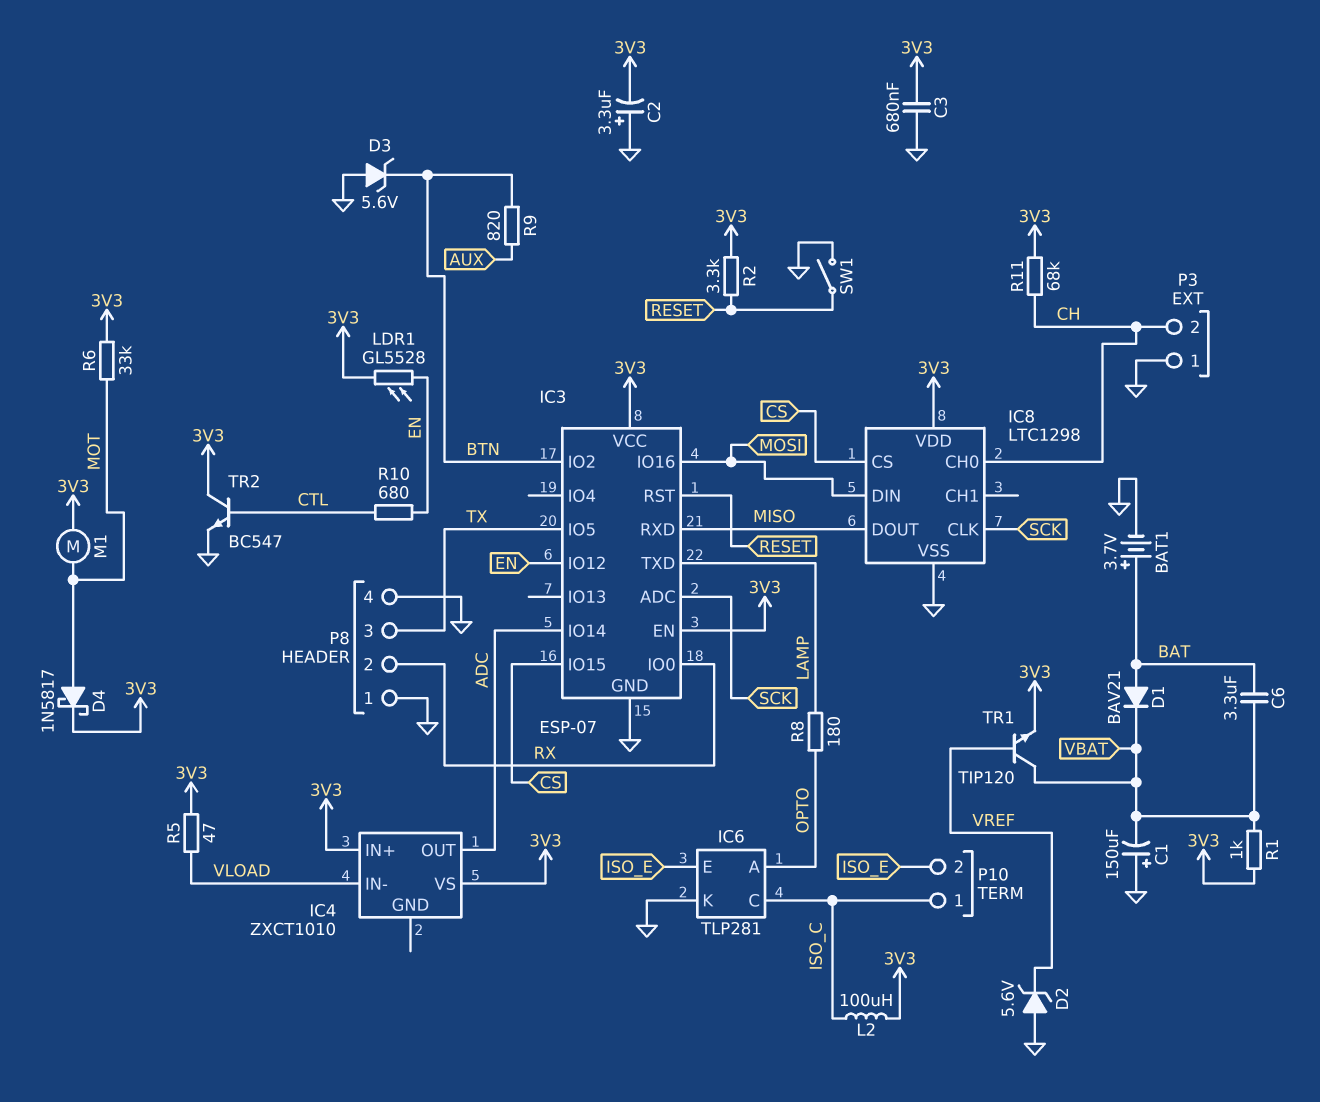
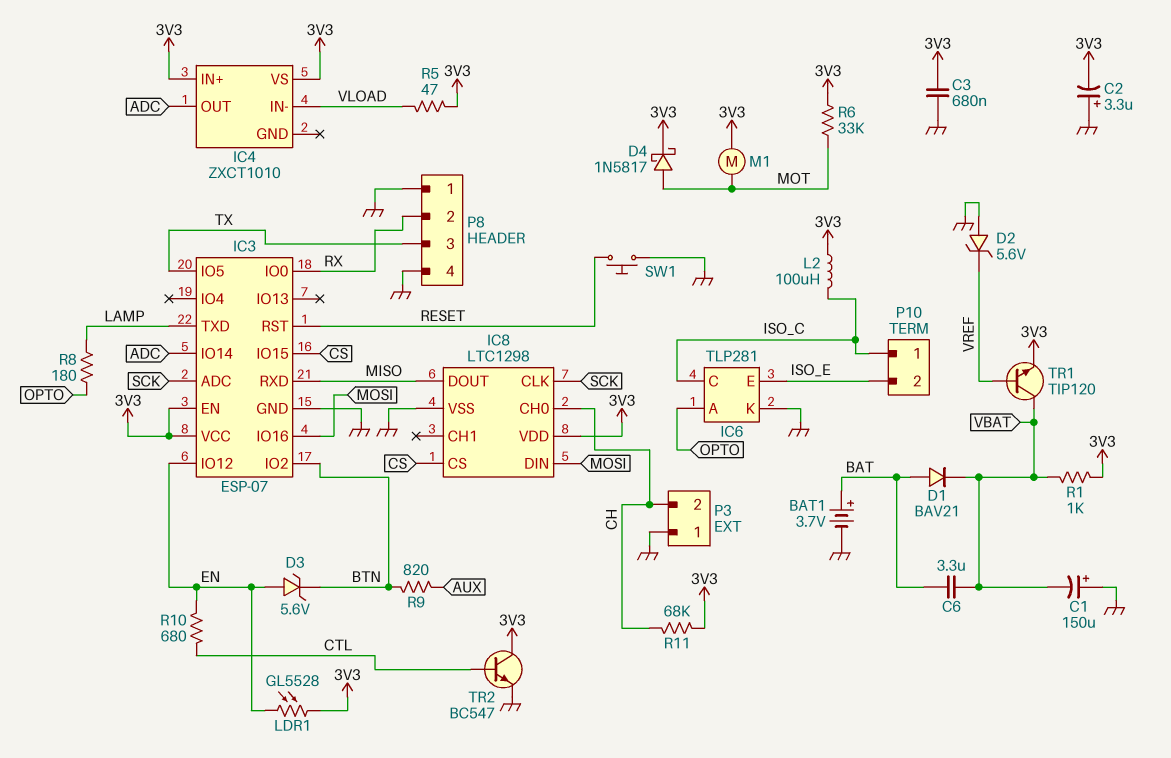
D3: zener 5.6V (A GND, K BTN) -> zener 5.6V (A EN, K BTN)
R2: 3.3k (3V3, RESET) -> none
SW1: switch (GND, RESET) -> button (GND, RESET)

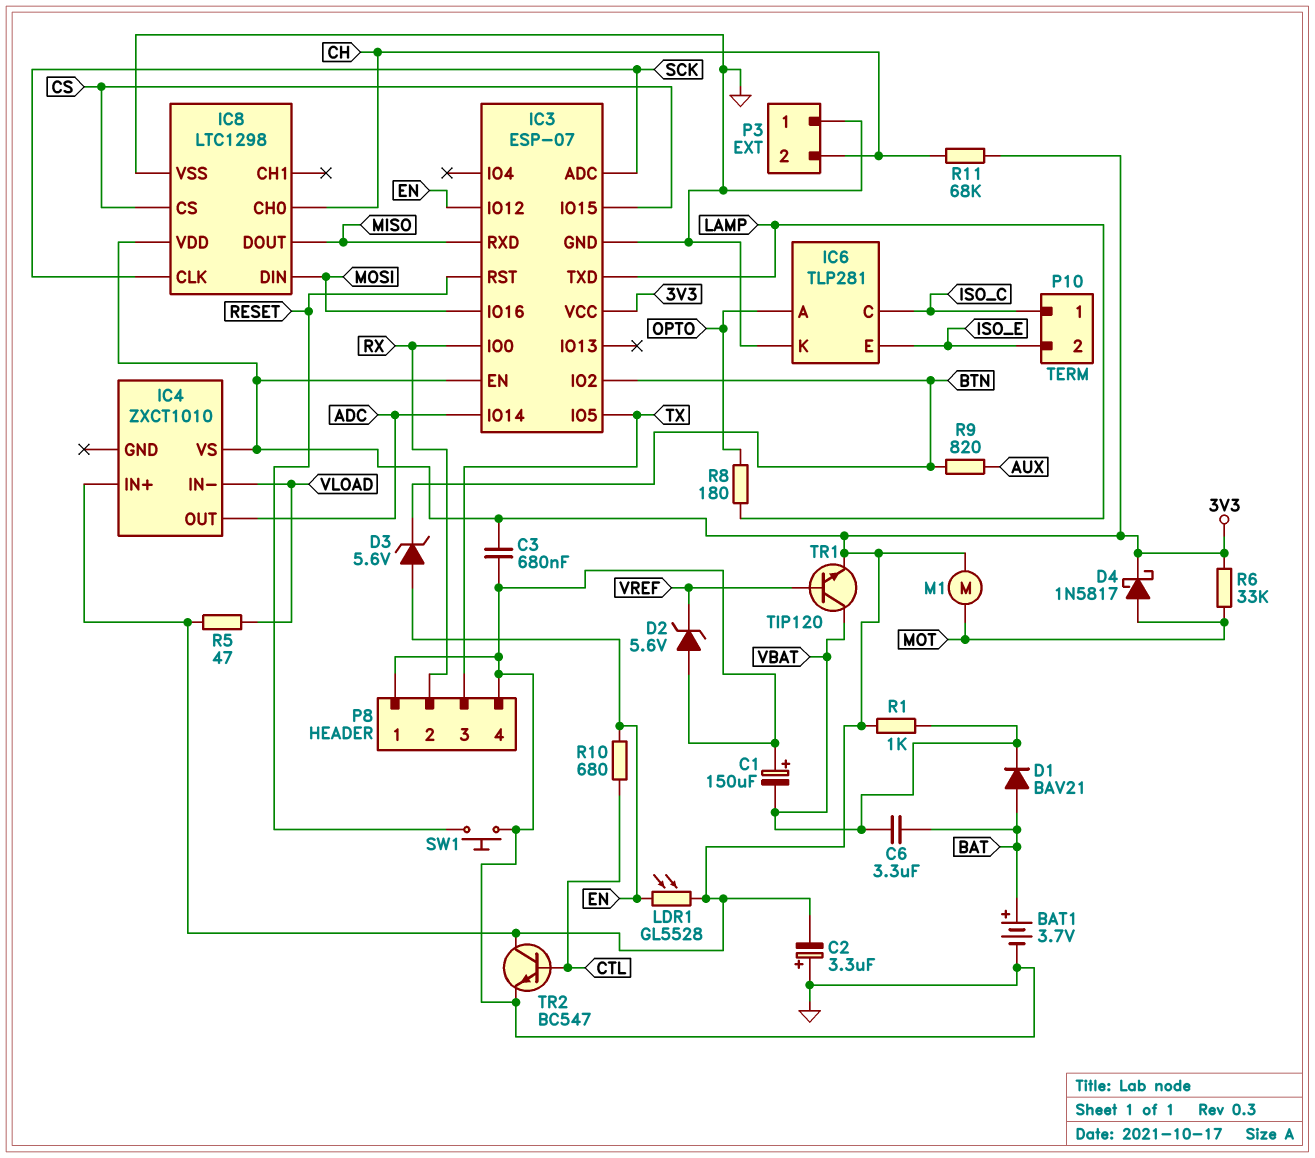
L2: 100uH (3V3, ISO_C) -> none

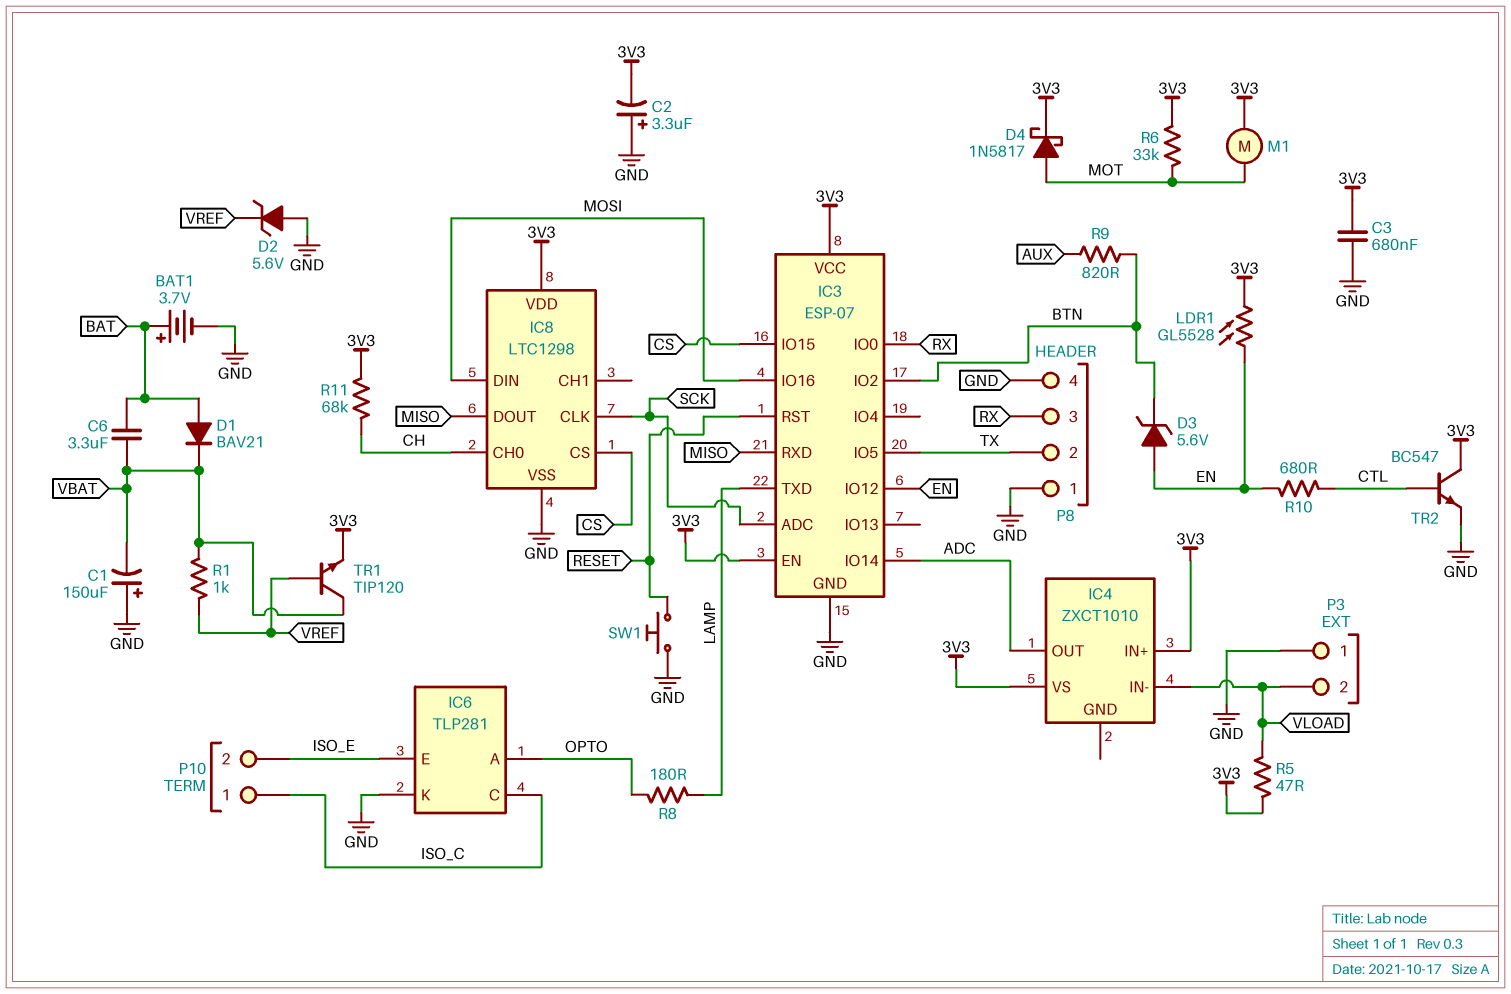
P3 pin 2: CH -> VLOAD
P8 pin 2: RX -> TX
P8 pin 3: TX -> RX
R1: 1k (3V3, VBAT) -> 1k (VBAT, VREF)

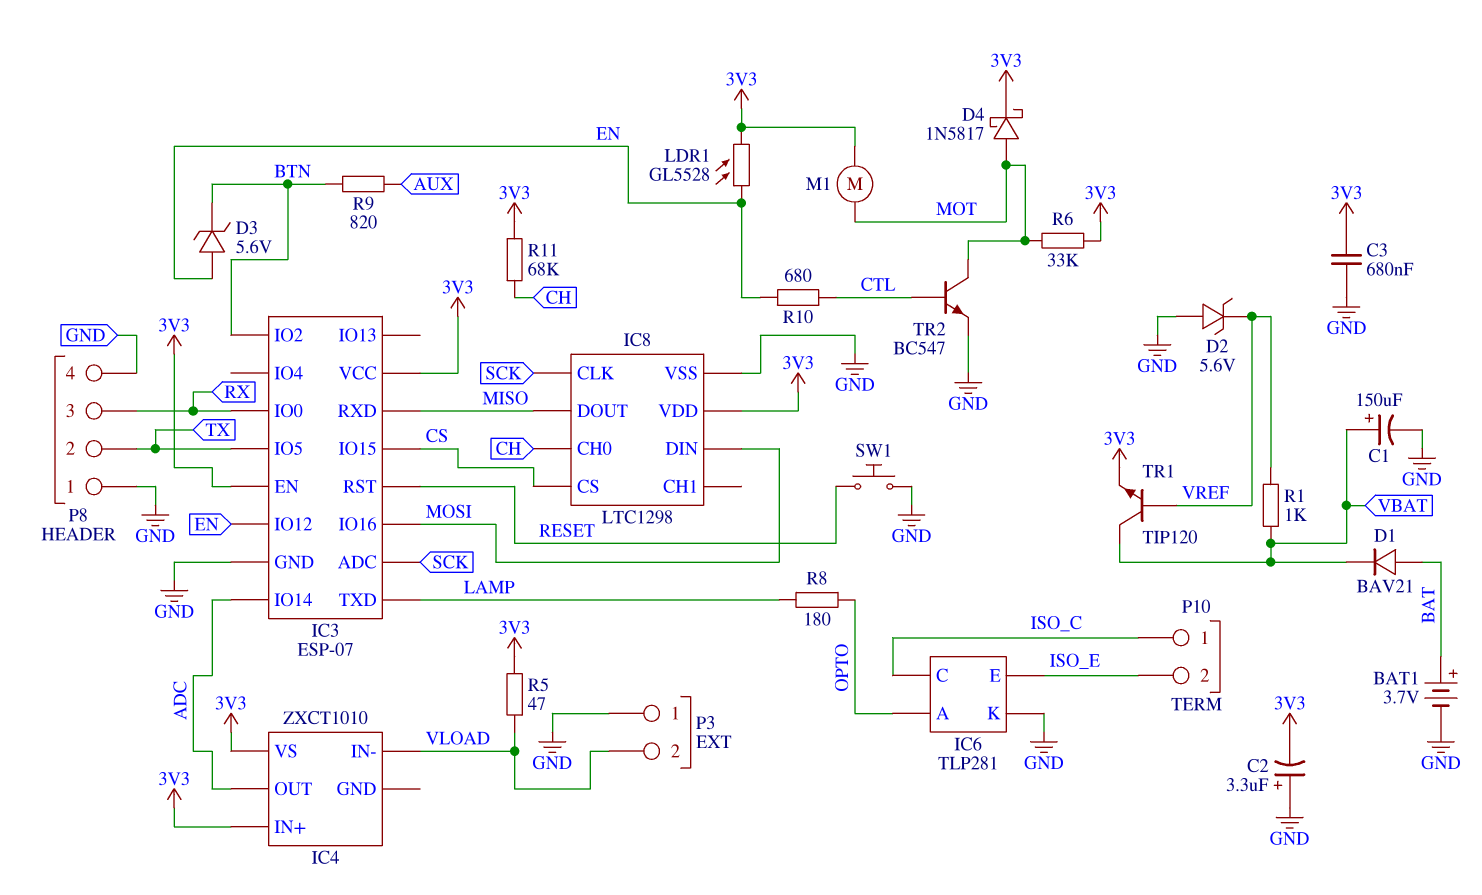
C1: 150uF (plus GND, minus VBAT) -> 150uF (plus VBAT, minus GND)
C6: 3.3uF (BAT, VBAT) -> none
TR2: NPN BC547 (B CTL, C 3V3, E GND) -> NPN BC547 (B CTL, C MOT, E GND)

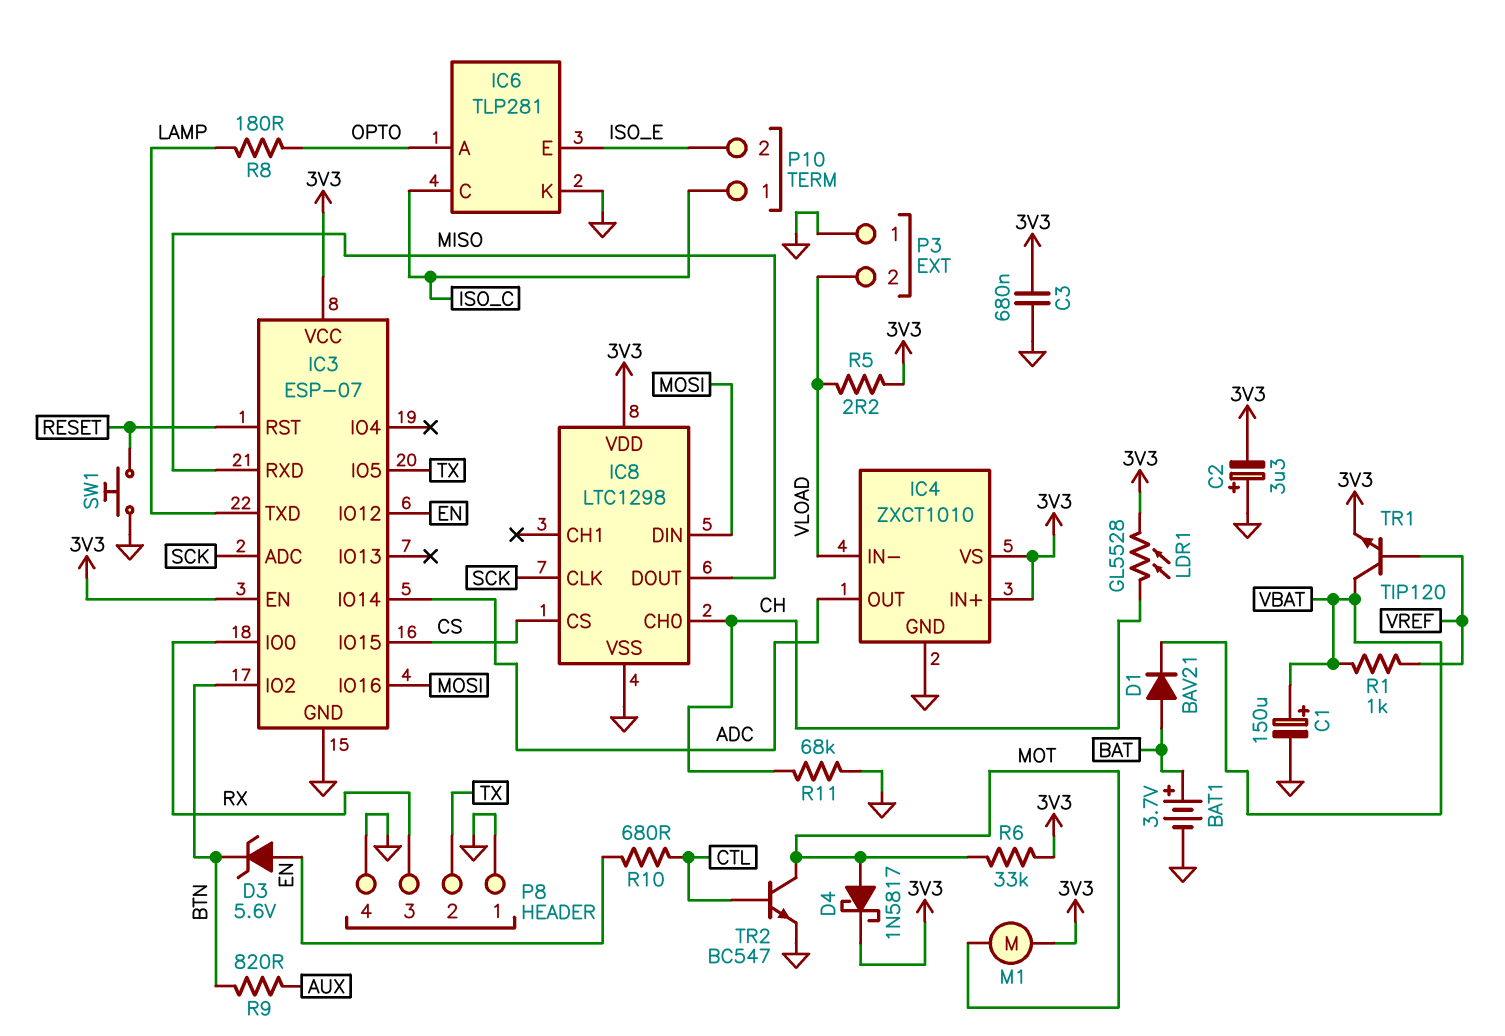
D2: zener 5.6V (A GND, K VREF) -> none
IC4 pin GND: none -> GND
LDR1: GL5528 (3V3, EN) -> GL5528 (3V3, CH)
R5: 47 (3V3, VLOAD) -> 2.2 (3V3, VLOAD)
R11: 68k (3V3, CH) -> 68k (CH, GND)

